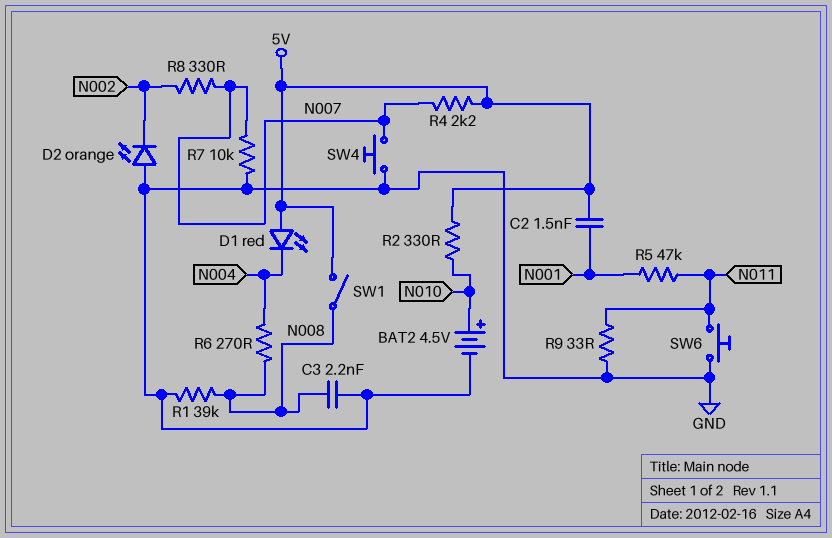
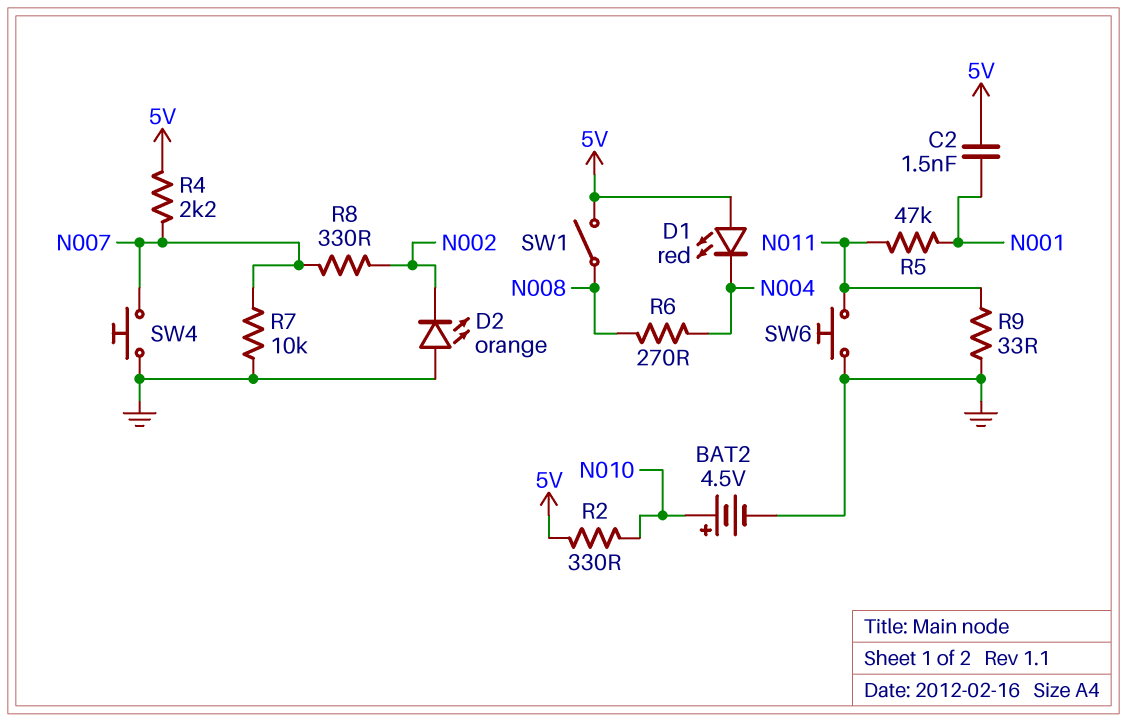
C3: 2.2nF (GND, N008) -> none
R1: 39k (GND, N008) -> none

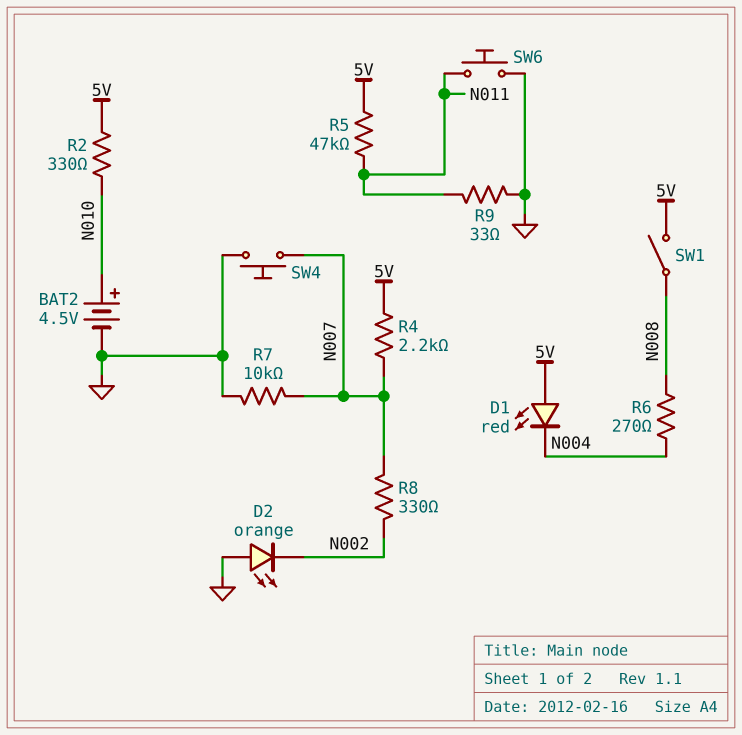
C2: 1.5nF (5V, N001) -> none
R5: 47k (N001, N011) -> 47k (5V, N011)

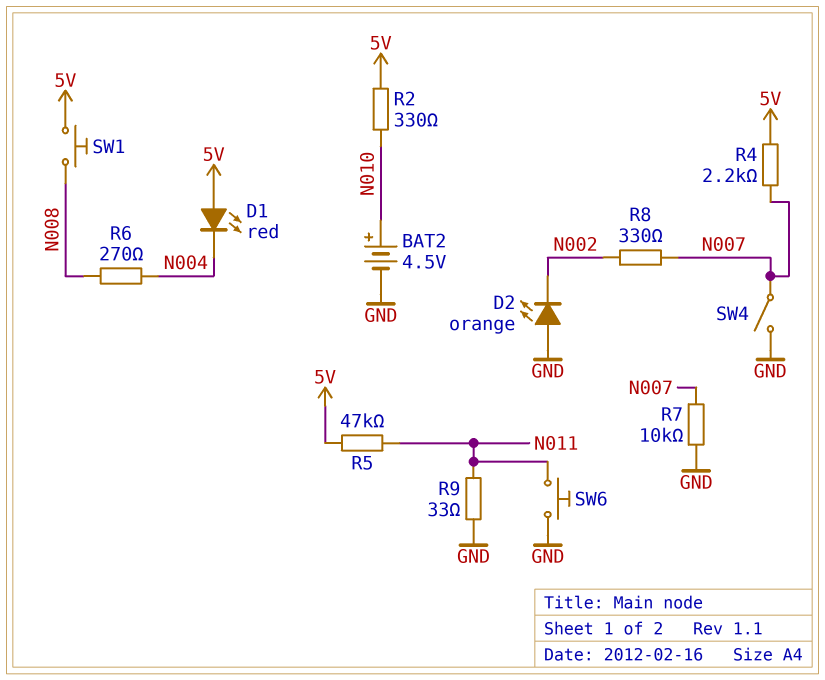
SW1: switch (5V, N008) -> button (5V, N008)
SW4: button (GND, N007) -> switch (GND, N007)

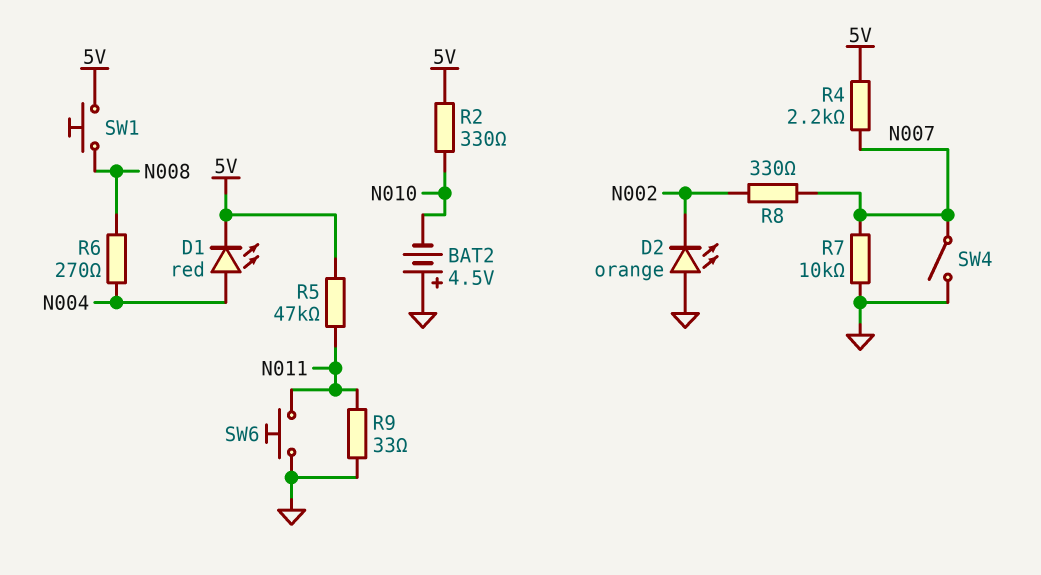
BAT2: 4.5V (plus N010, minus GND) -> 4.5V (plus GND, minus N010)
D1: LED red (A 5V, K N004) -> LED red (A N004, K 5V)

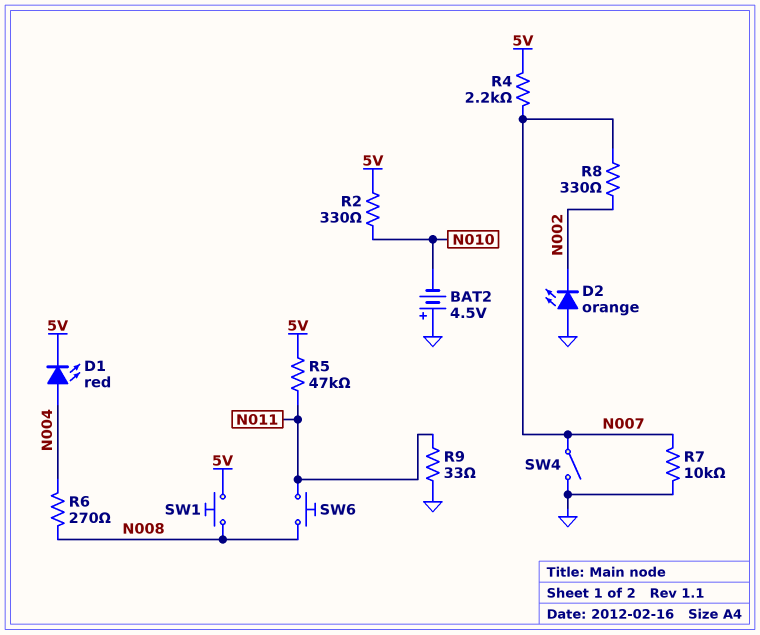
SW6: button (GND, N011) -> button (N008, N011)

